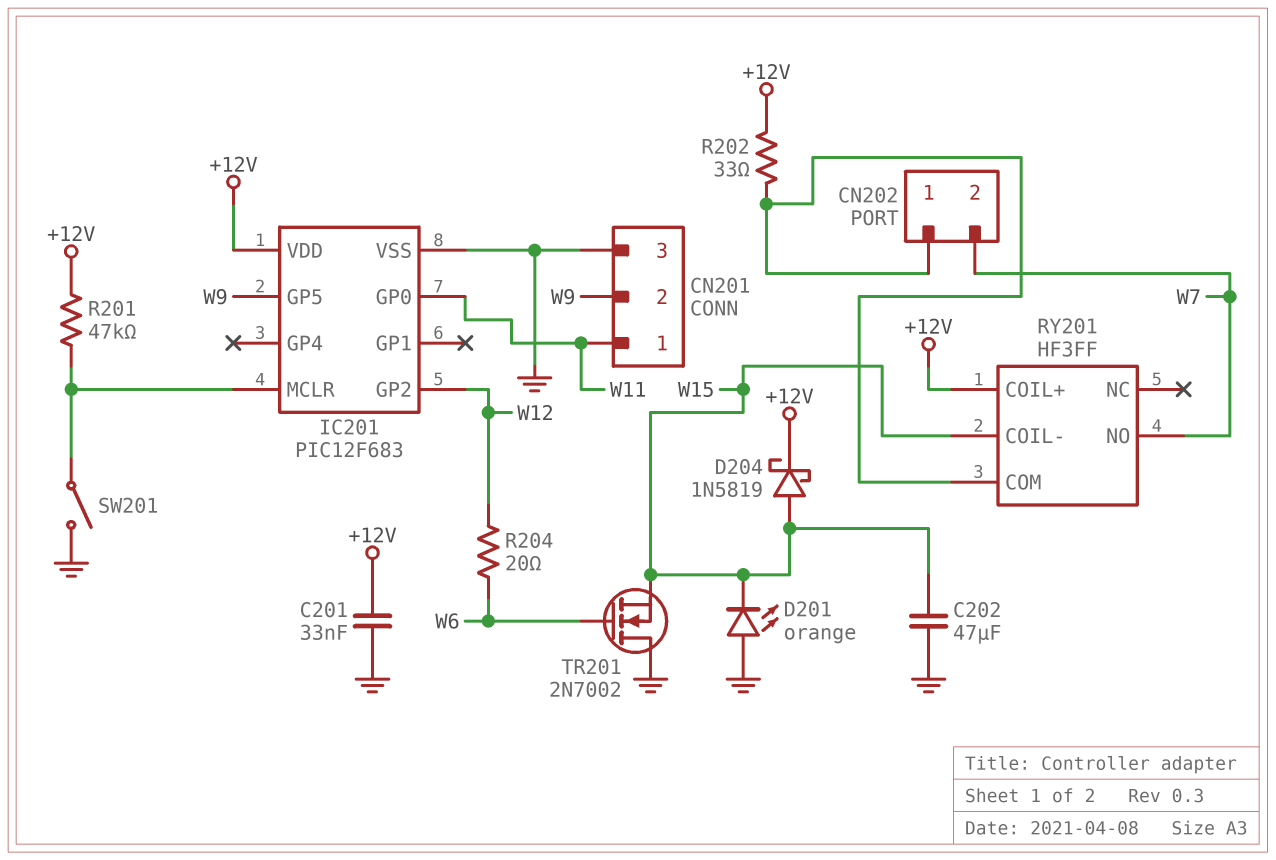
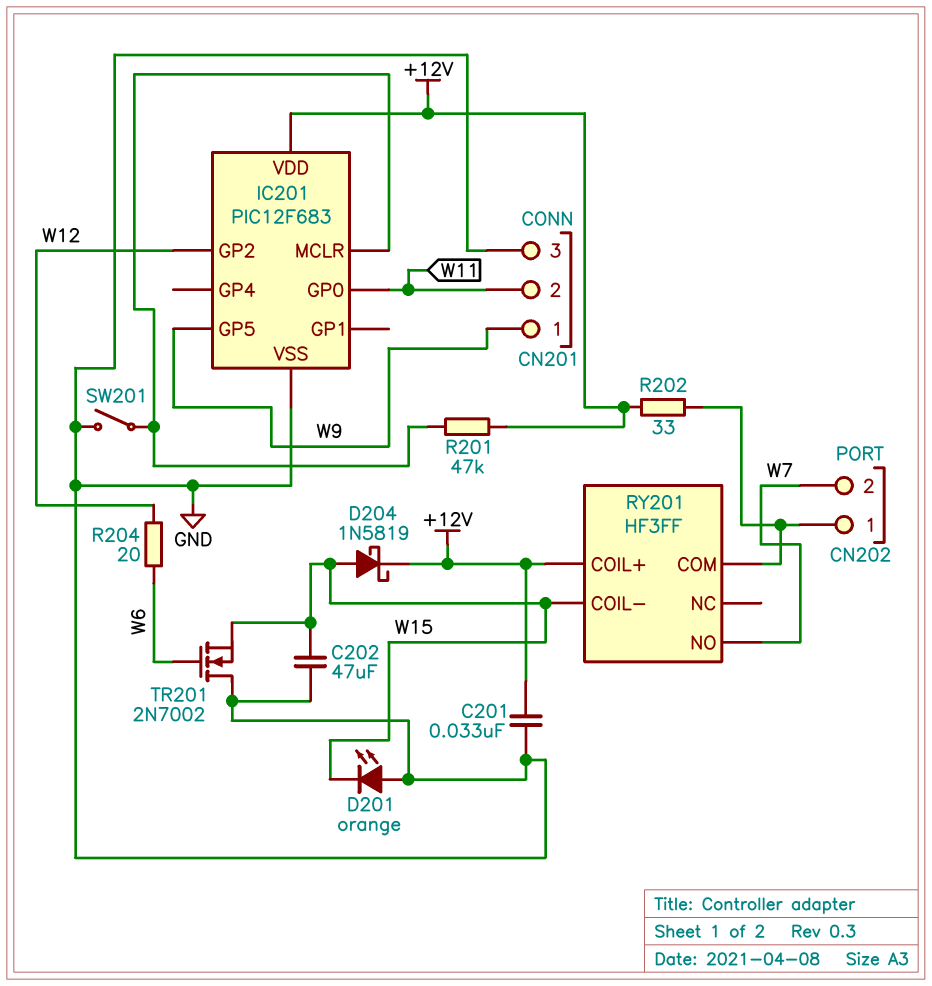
CN201 pin 1: W11 -> W9
CN201 pin 2: W9 -> W11

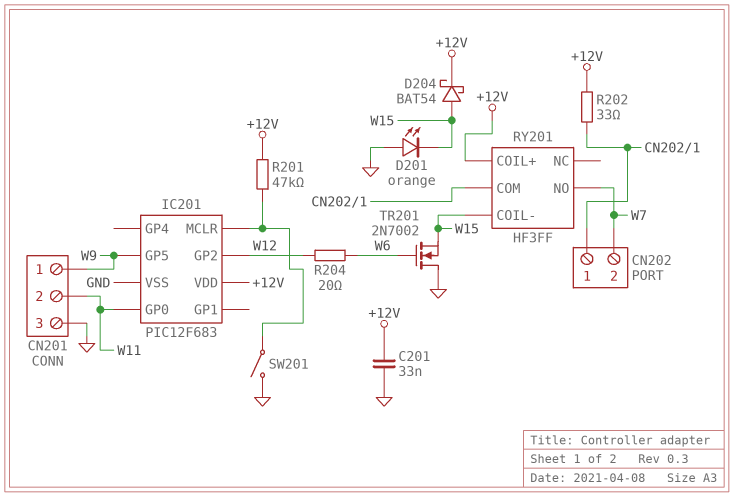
C202: 47uF (GND, W15) -> none
D204: schottky 1N5819 (A W15, K +12V) -> schottky BAT54 (A W15, K +12V)

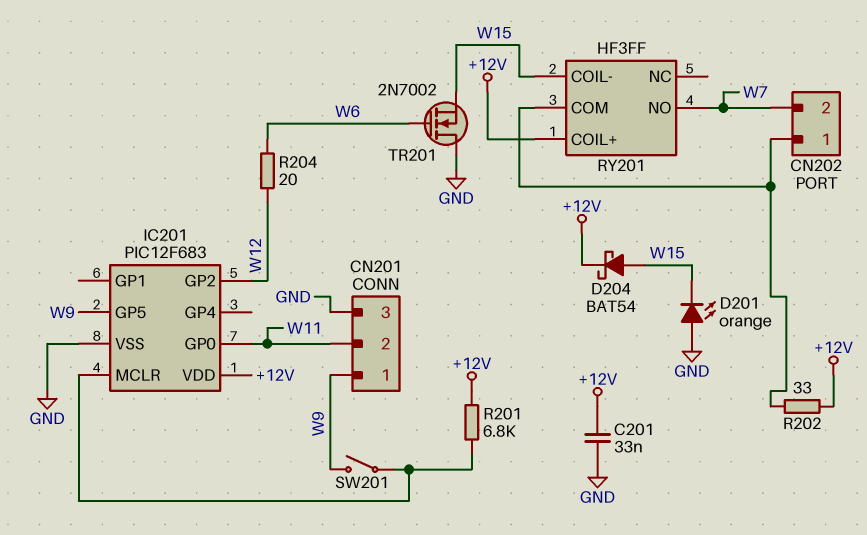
R201: 47k (+12V, IC201/MCLR) -> 6.8k (+12V, IC201/MCLR)
SW201: switch (GND, IC201/MCLR) -> switch (IC201/MCLR, W9)

